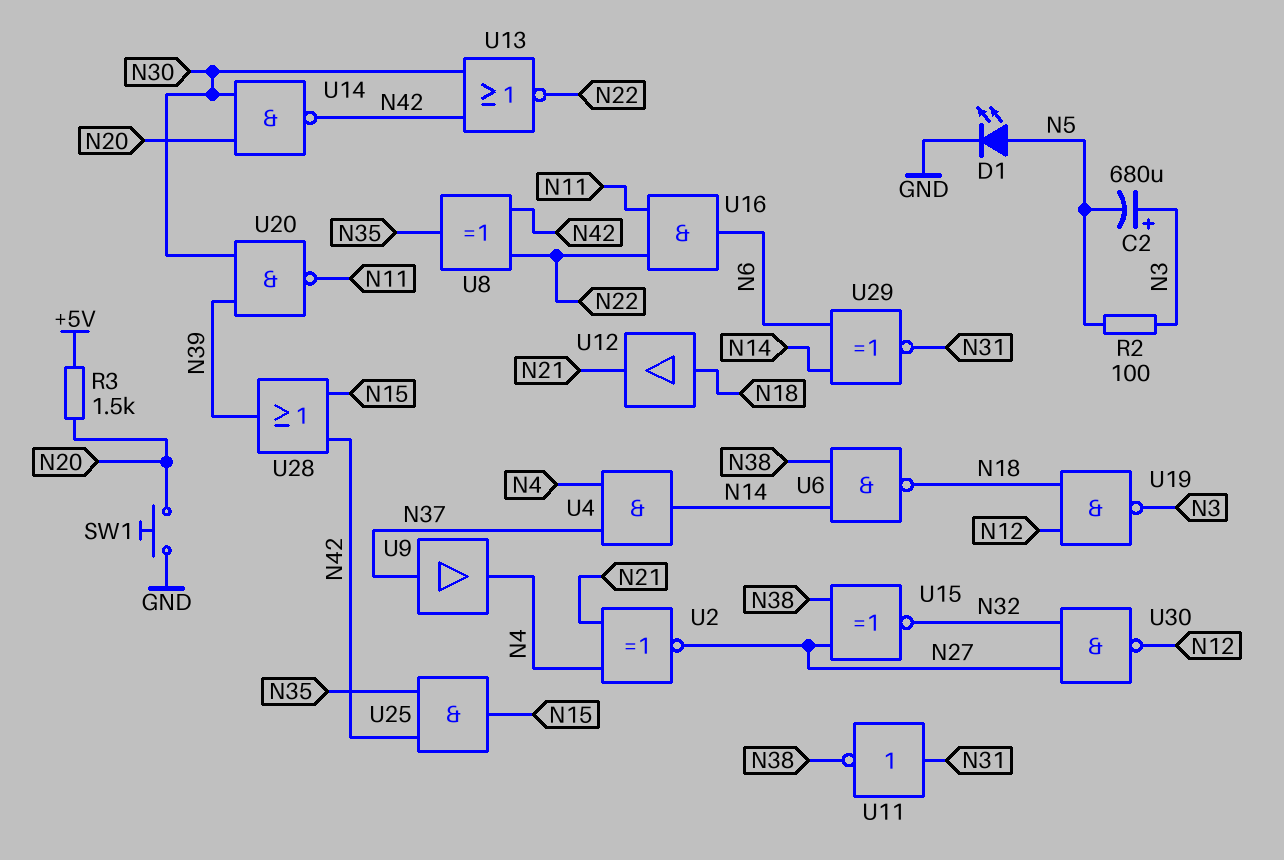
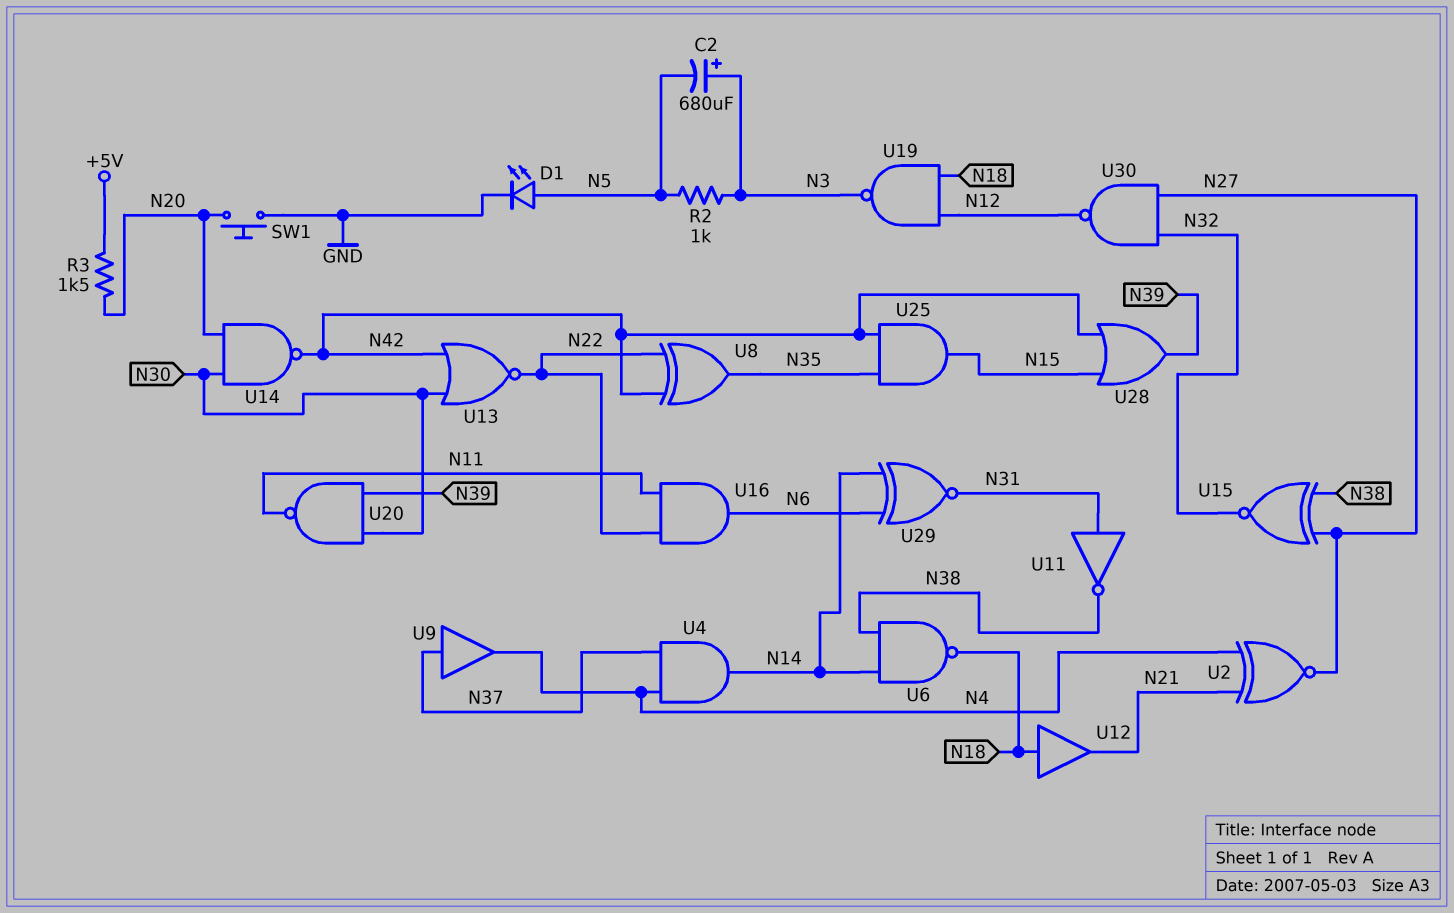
R2: 100 (N3, N5) -> 1k (N3, N5)

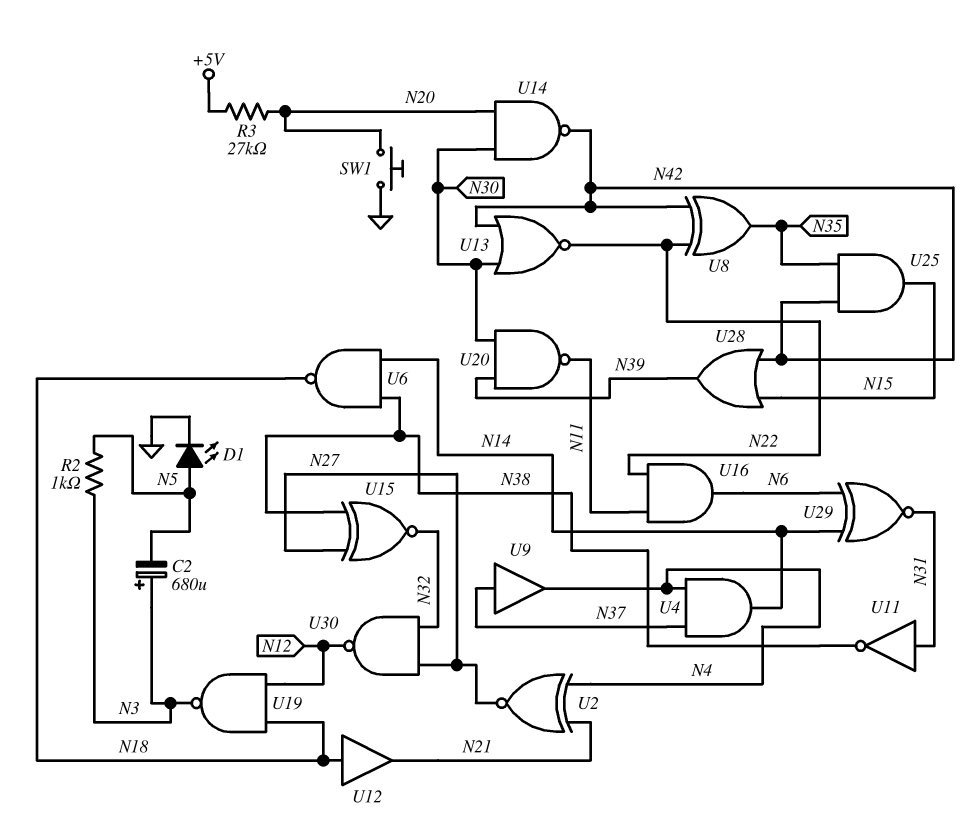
R3: 1.5k (+5V, N20) -> 27k (+5V, N20)

